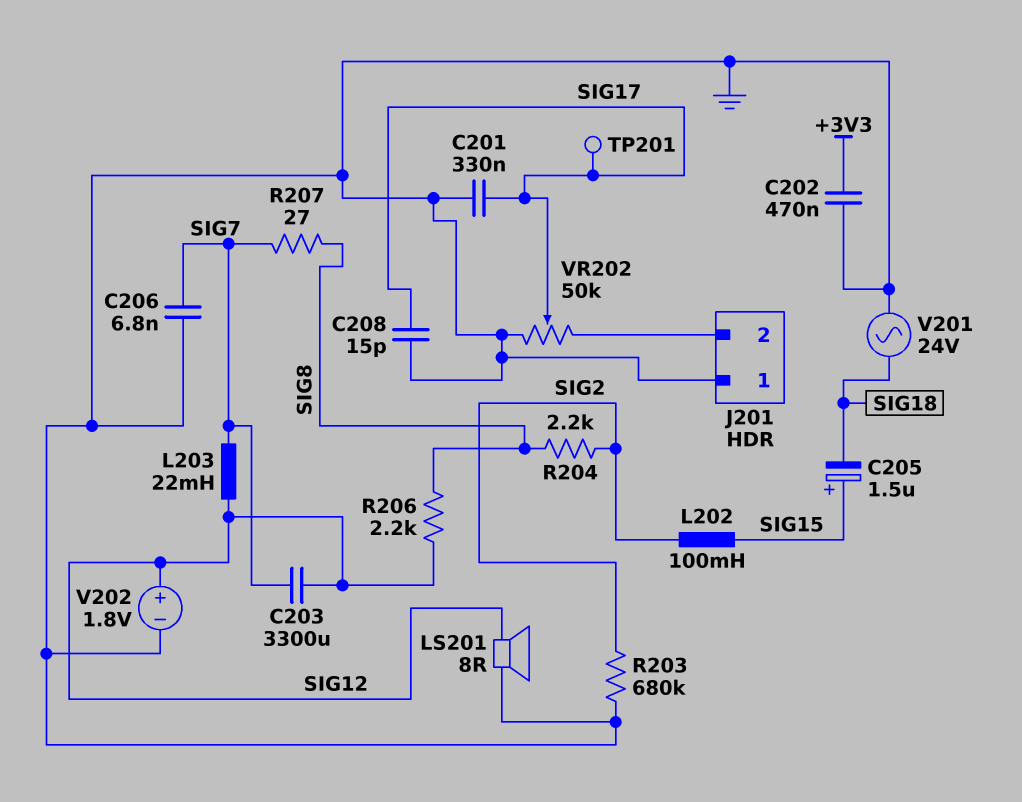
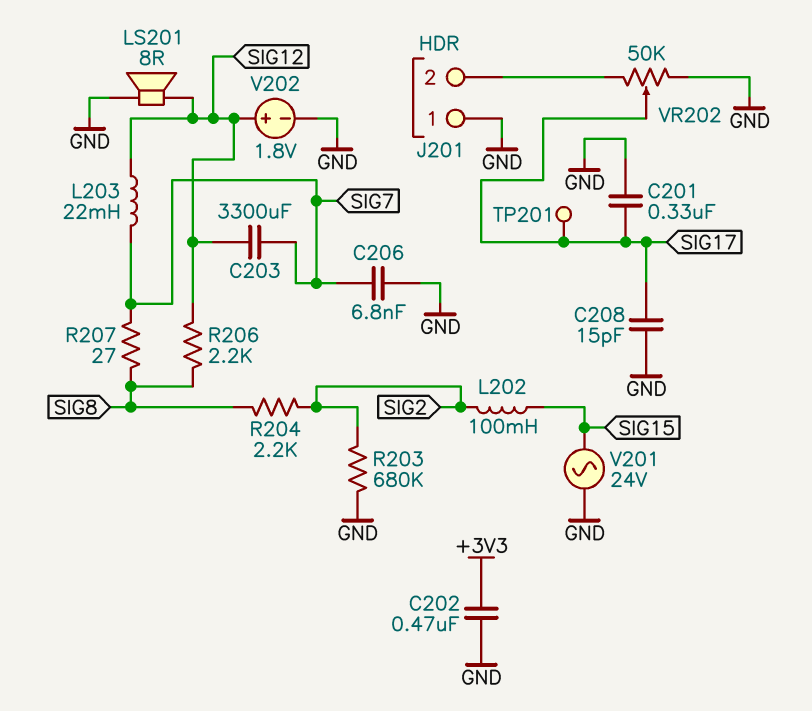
C205: 1.5uF (plus SIG15, minus SIG18) -> none
V201: AC 24V (GND, SIG18) -> AC 24V (GND, SIG15)

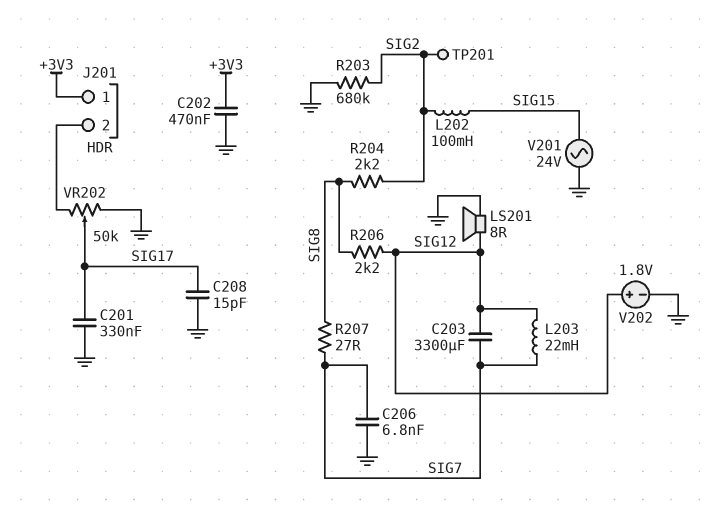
J201 pin 1: GND -> +3V3
TP201: test point (SIG17) -> test point (SIG2)

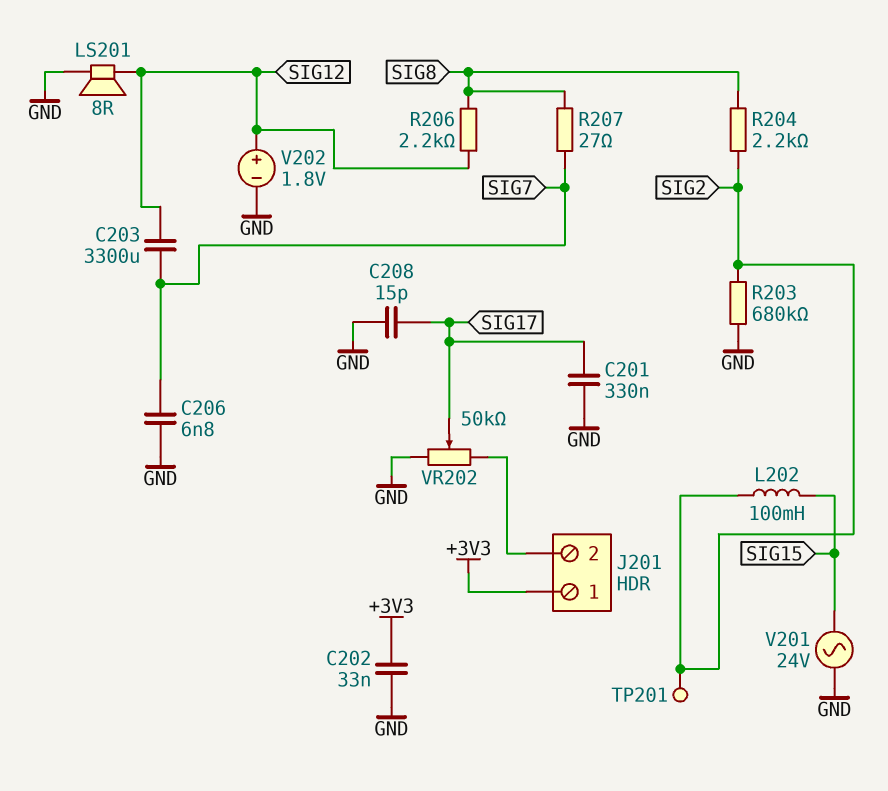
C202: 470nF (+3V3, GND) -> 33nF (+3V3, GND)
L203: 22mH (SIG7, SIG12) -> none

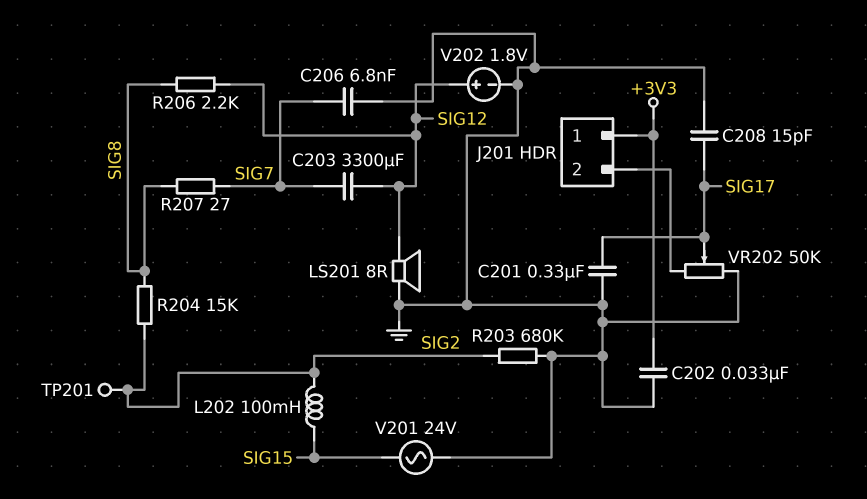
R204: 2.2k (SIG2, SIG8) -> 15k (SIG2, SIG8)

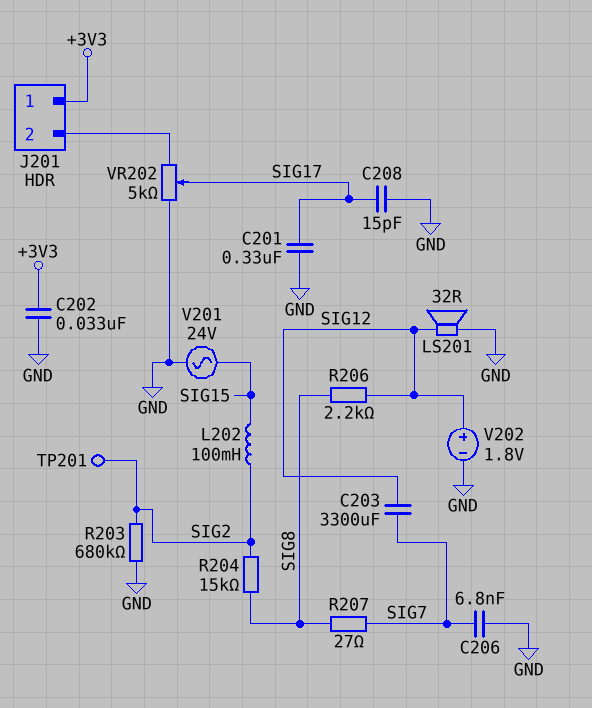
LS201: speaker 8R (GND, SIG12) -> speaker 32R (GND, SIG12)
VR202: 50k (GND, J201/2, wiper SIG17) -> 5k (GND, J201/2, wiper SIG17)

